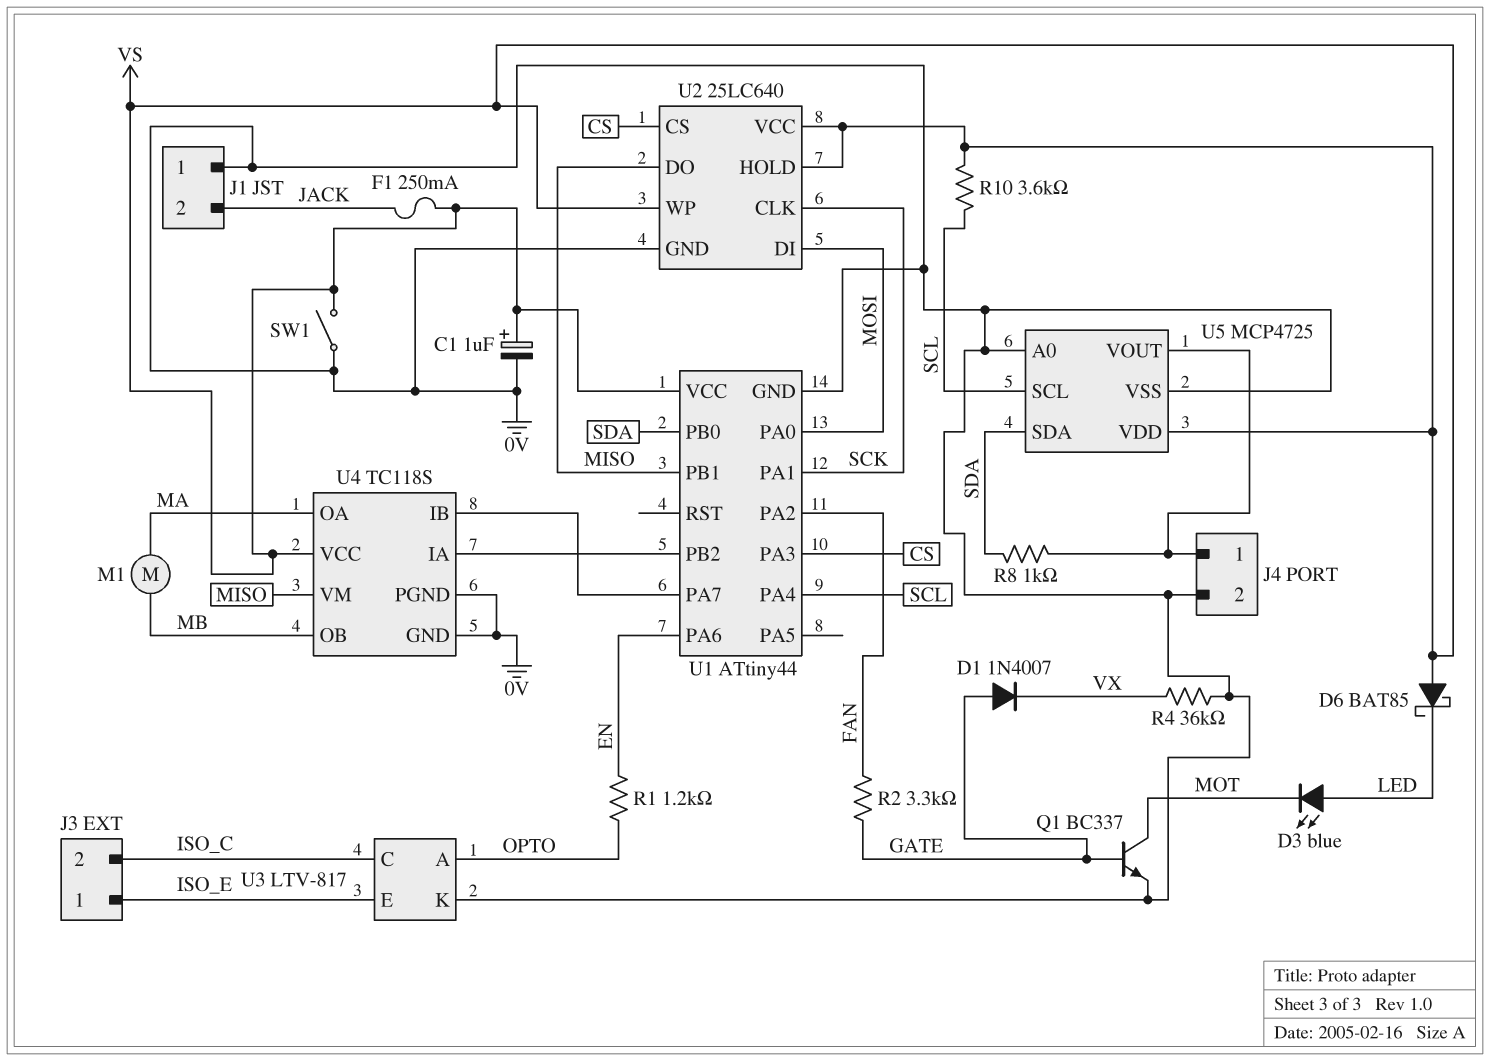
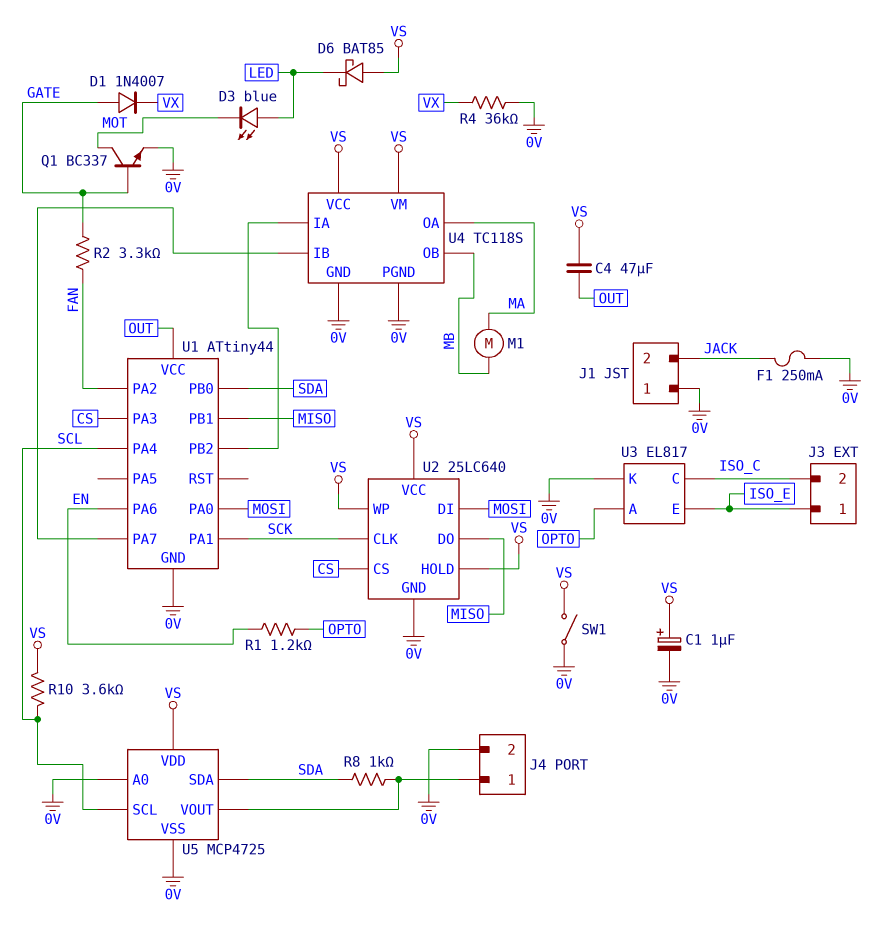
C4: none -> 47uF (OUT, VS)
F1: 250mA (JACK, VS) -> 250mA (0V, JACK)
U1 pin VCC: VS -> OUT
U3: LTV-817 -> EL817
U4 pin VM: MISO -> VS

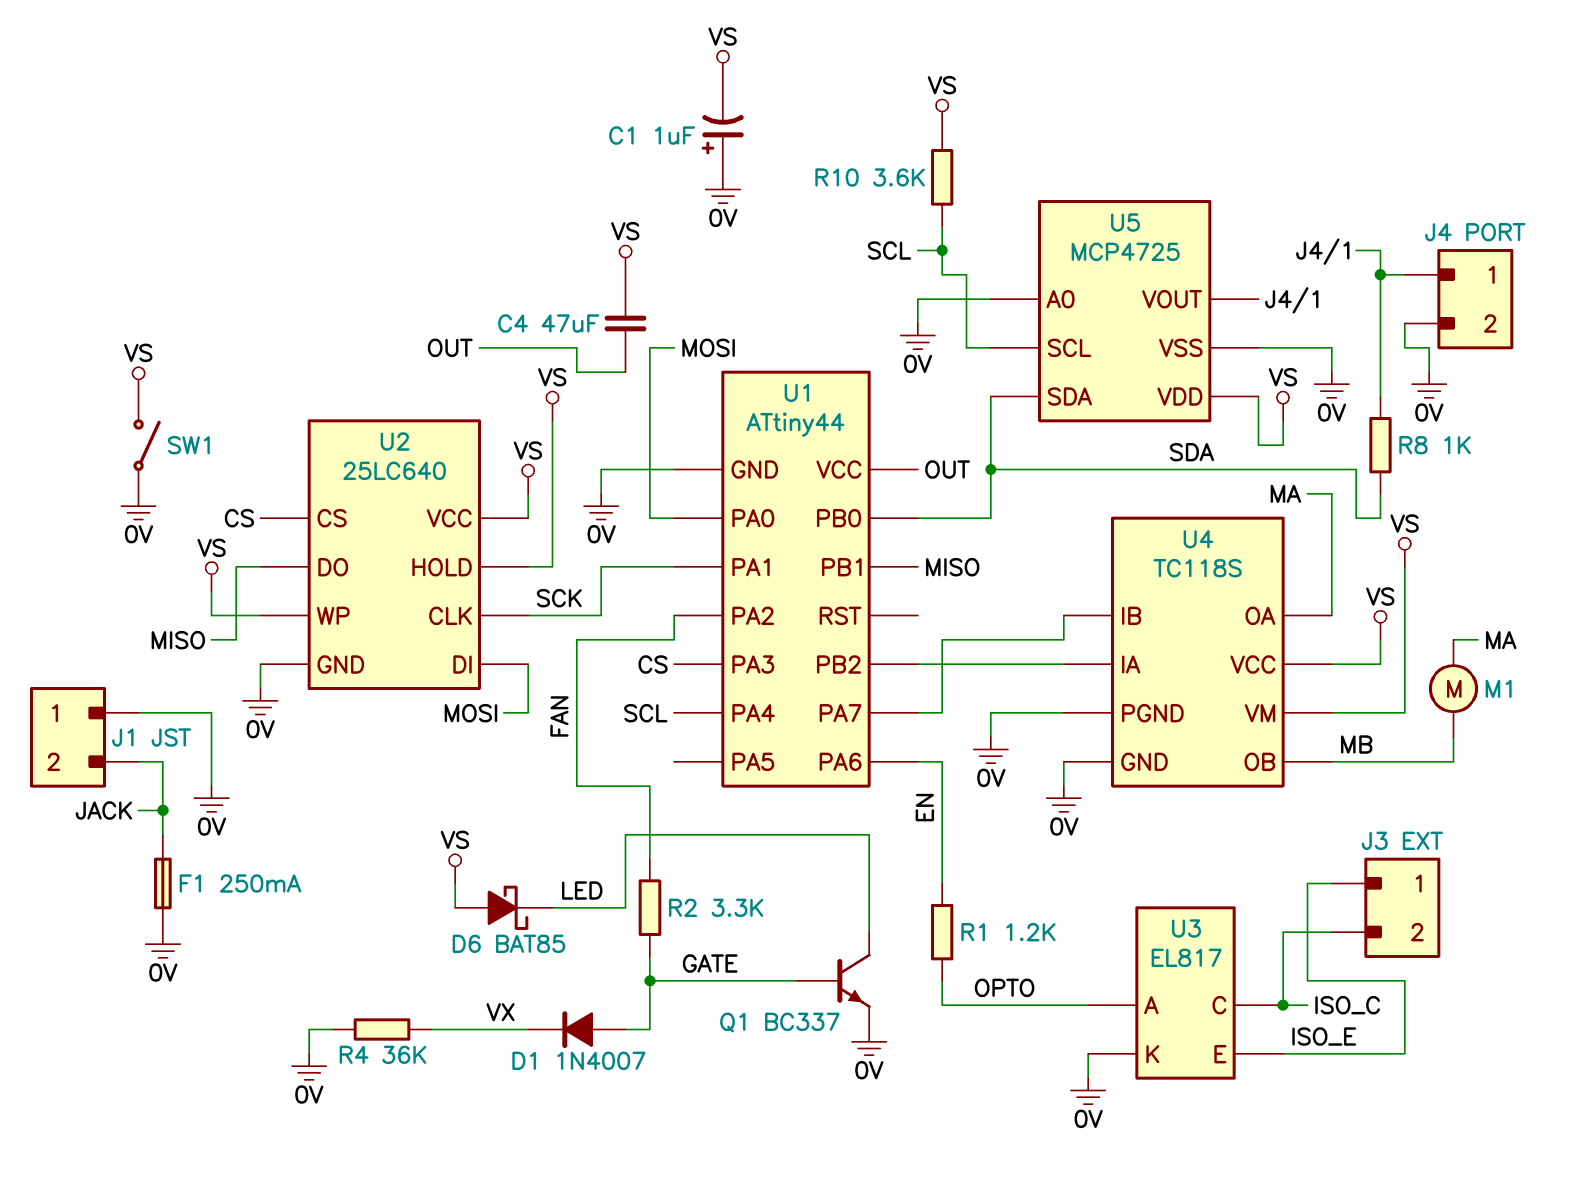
C1: 1uF (plus VS, minus 0V) -> 1uF (plus 0V, minus VS)
D3: LED blue (A LED, K MOT) -> none
Q1: NPN BC337 (B GATE, C MOT, E 0V) -> NPN BC337 (B GATE, C LED, E 0V)

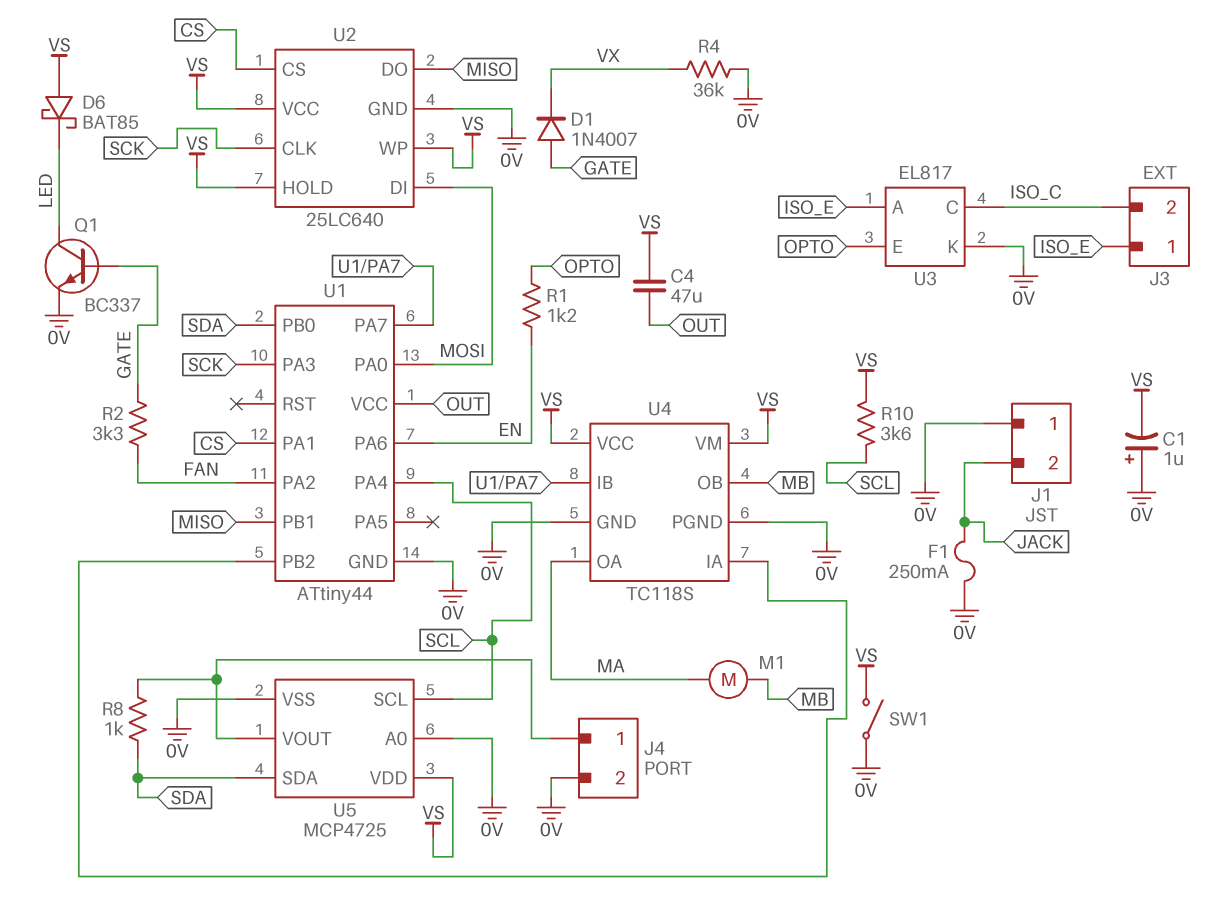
U1 pin PA1: SCK -> CS
U1 pin PA3: CS -> SCK
U3 pin A: OPTO -> ISO_E
U3 pin E: ISO_E -> OPTO

